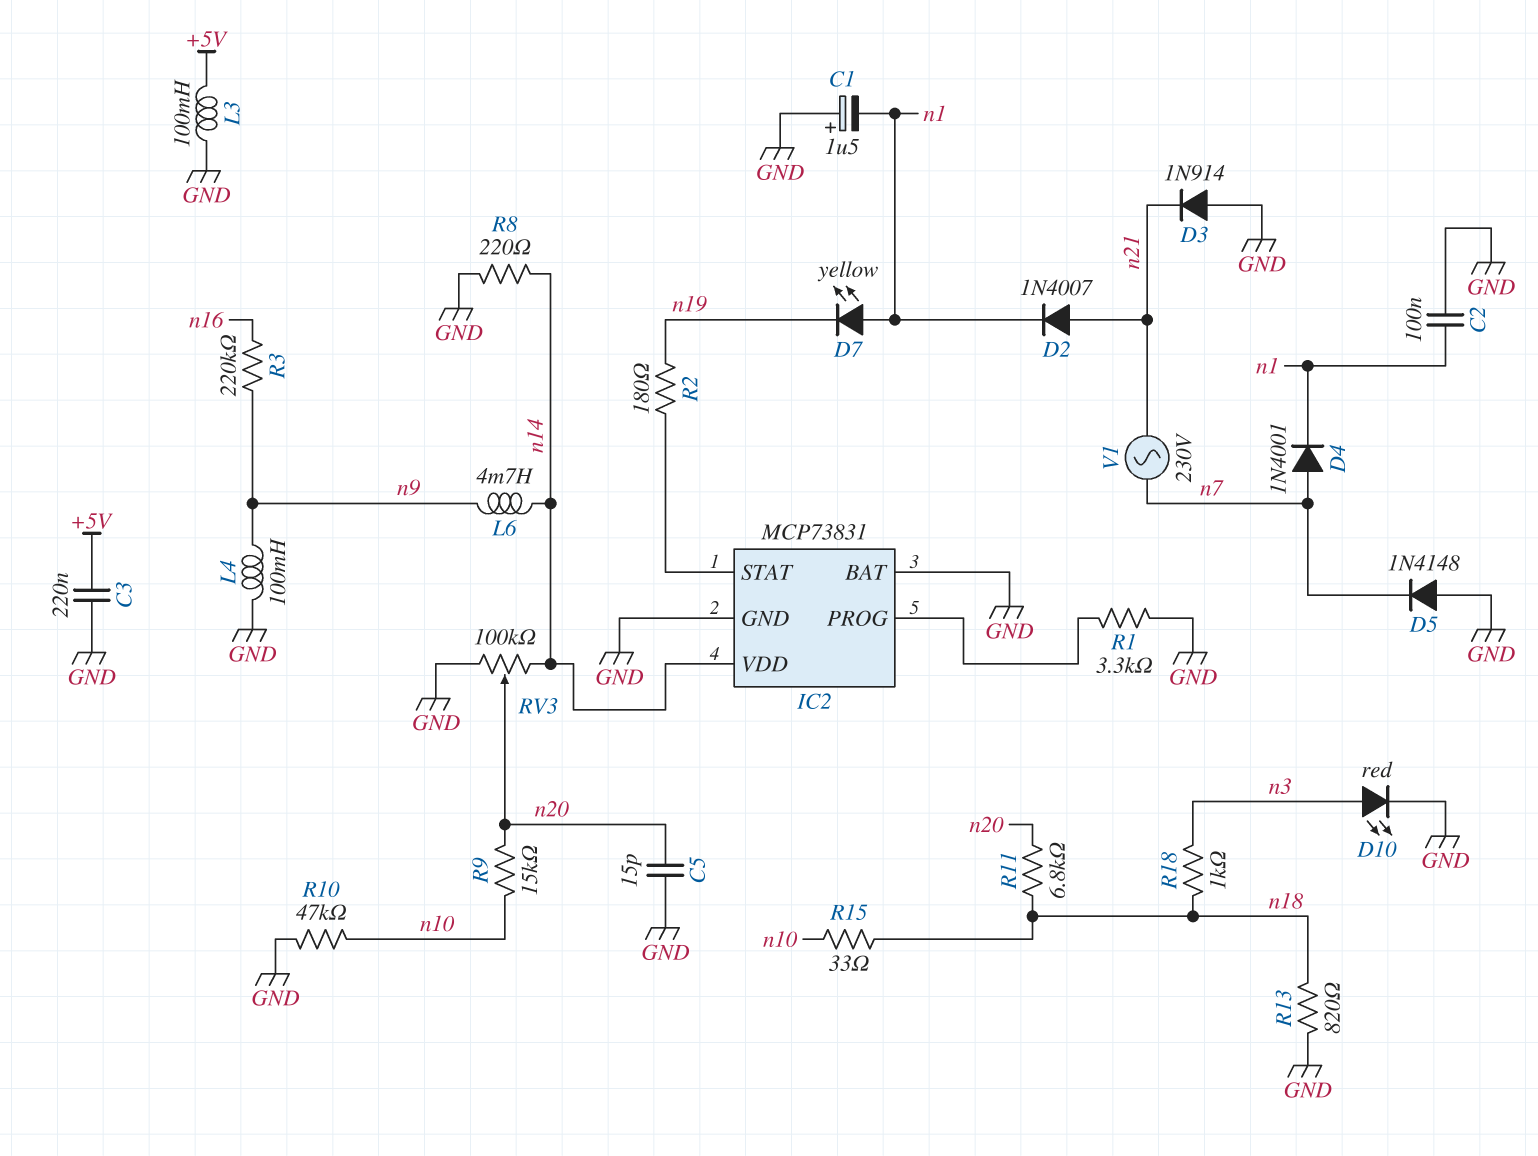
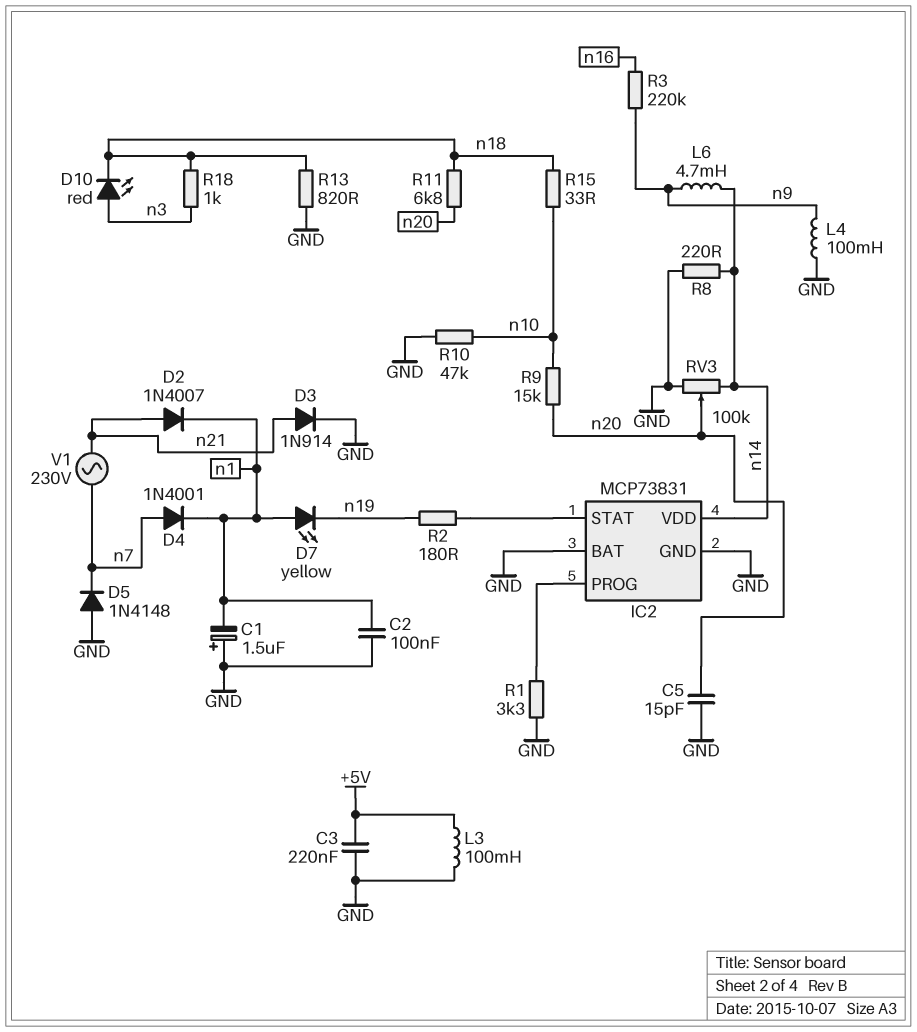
D3: diode 1N914 (A GND, K n21) -> diode 1N914 (A n21, K GND)
D10: LED red (A n3, K GND) -> LED red (A n3, K n18)

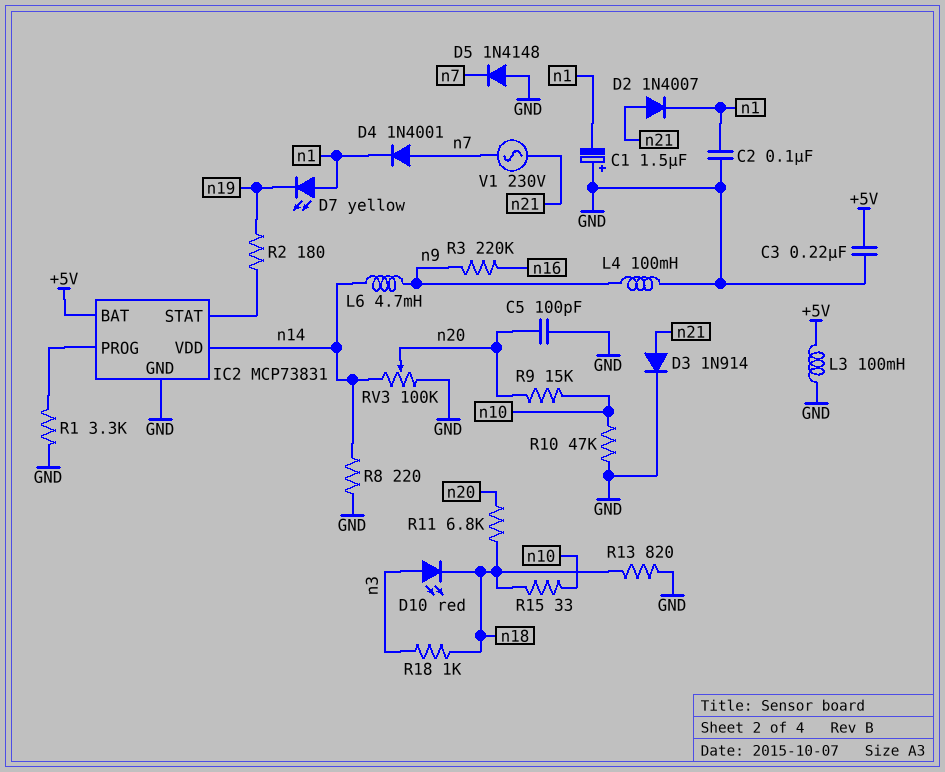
C5: 15pF (GND, n20) -> 100pF (GND, n20)
IC2 pin BAT: GND -> +5V

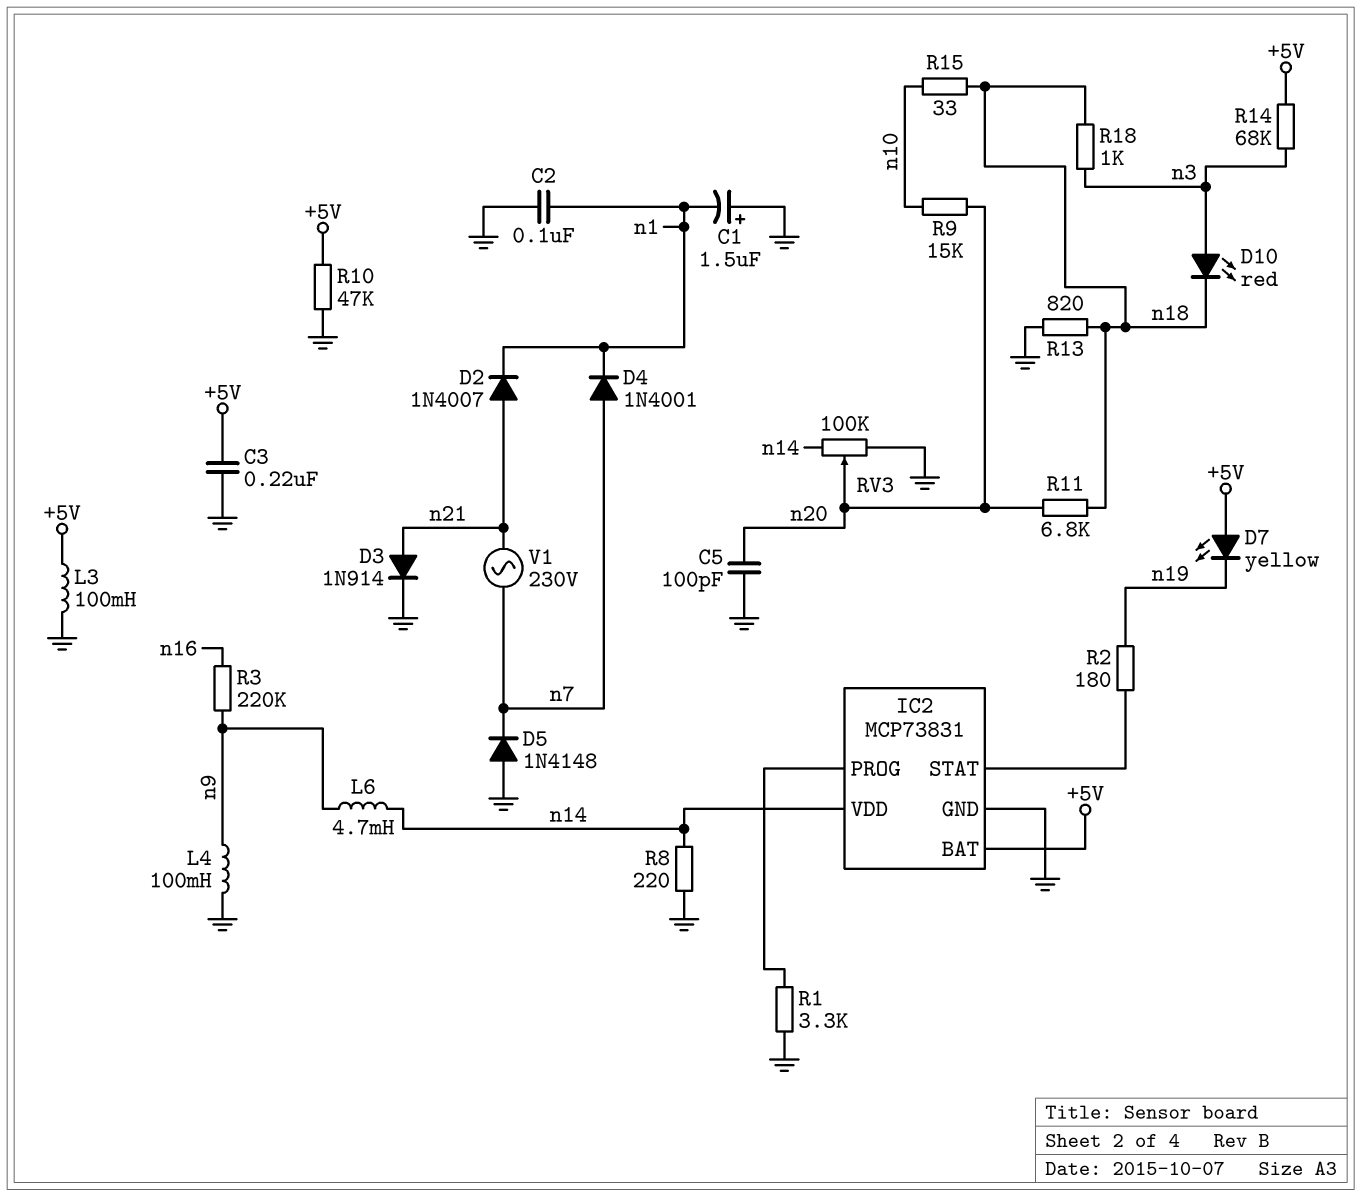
D7: LED yellow (A n1, K n19) -> LED yellow (A +5V, K n19)
R10: 47k (GND, n10) -> 47k (+5V, GND)
R14: none -> 68k (+5V, n3)

